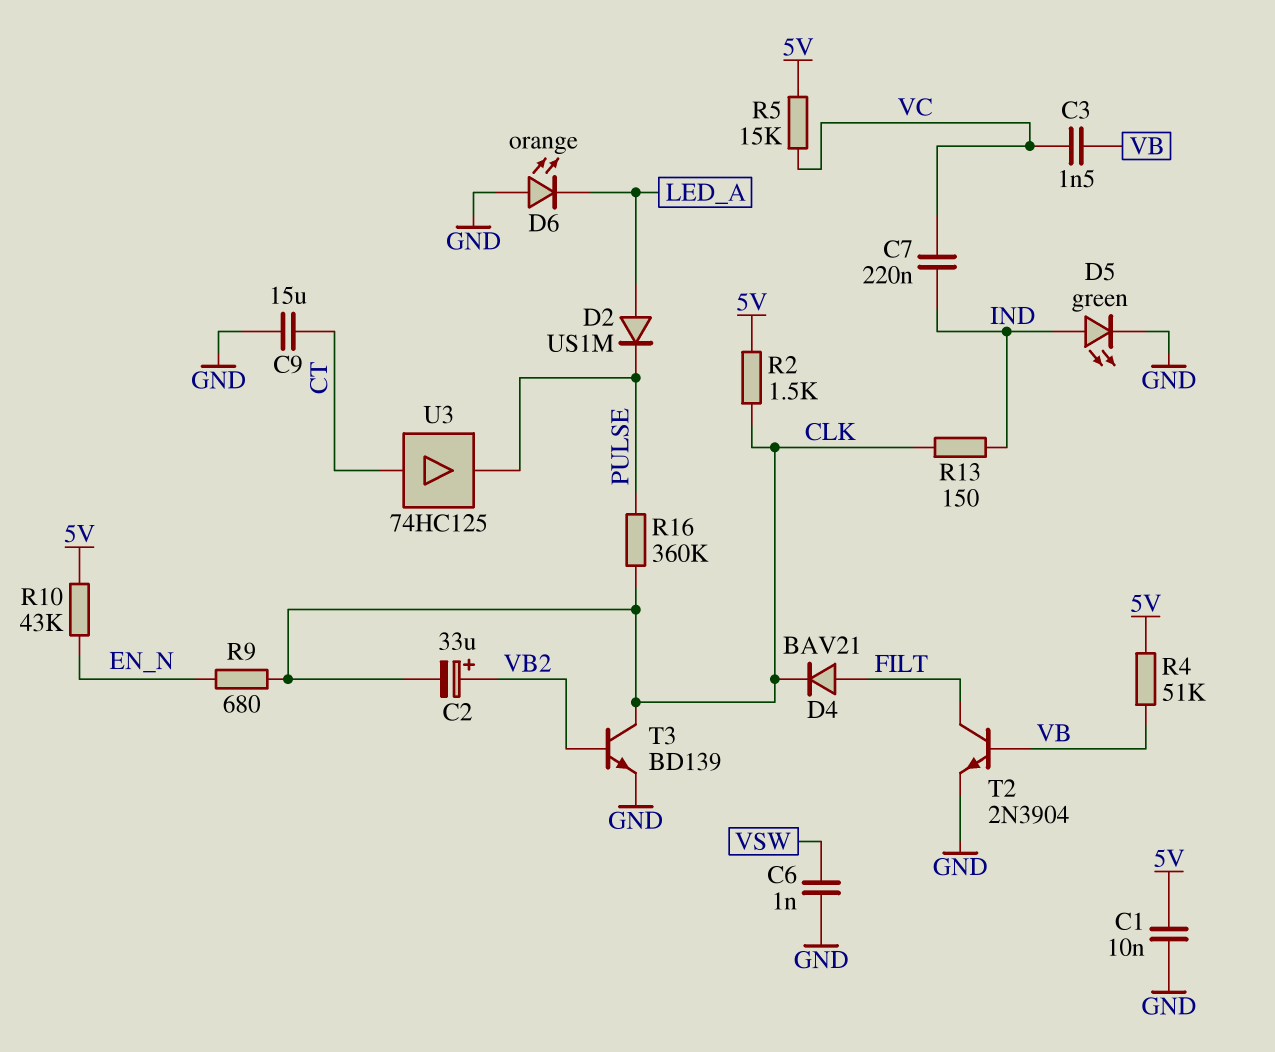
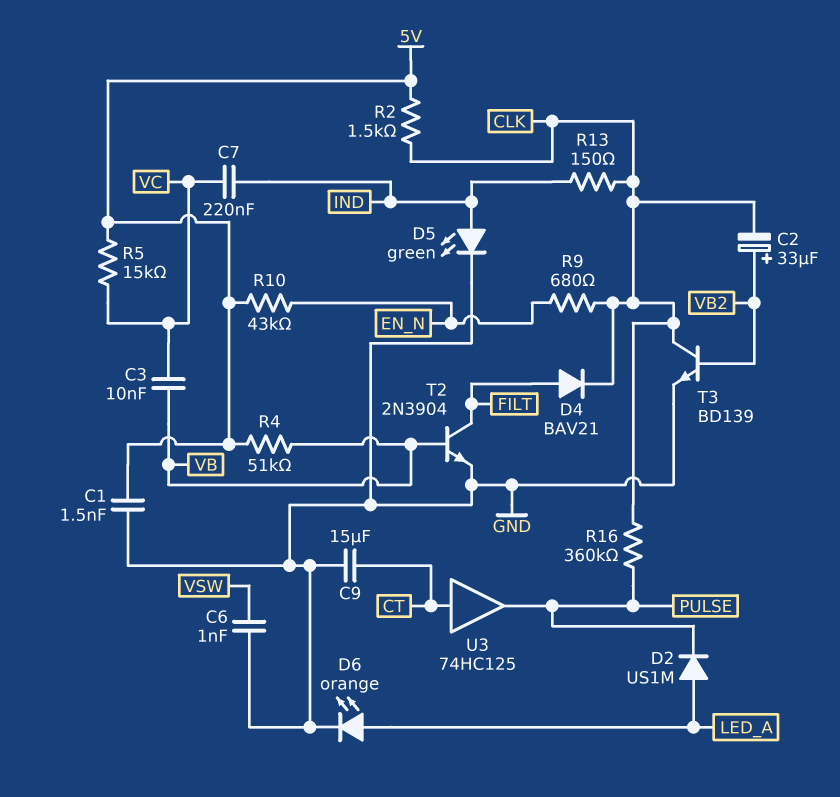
C1: 10nF (5V, GND) -> 1.5nF (5V, GND)
C3: 1.5nF (VB, VC) -> 10nF (VB, VC)
D6: LED orange (A GND, K LED_A) -> LED orange (A LED_A, K GND)

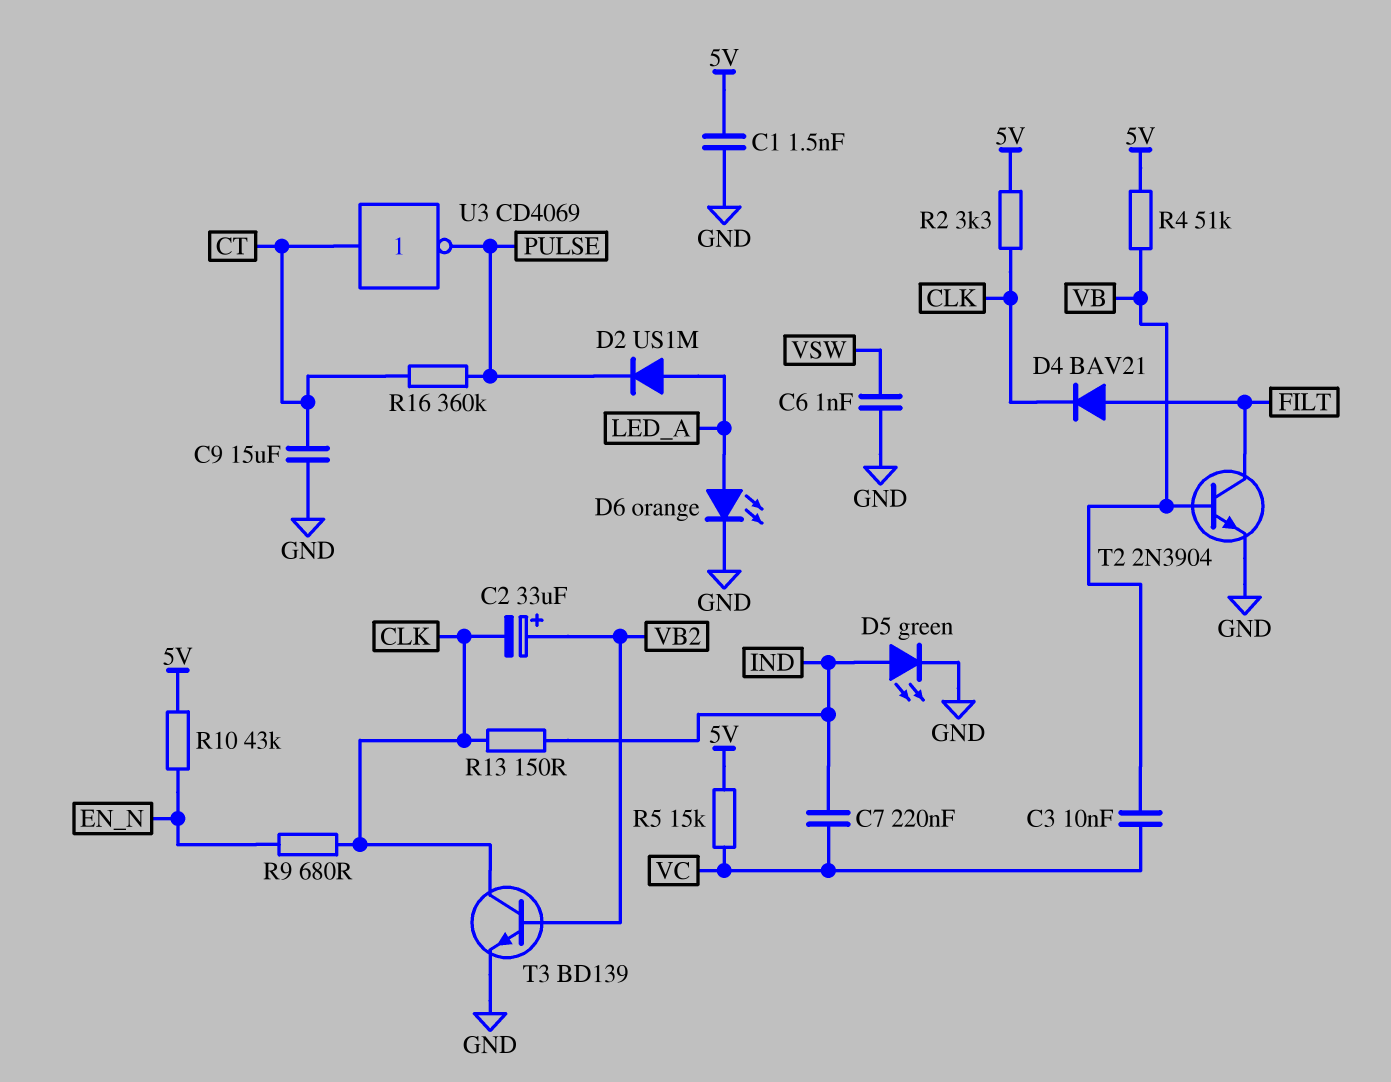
R2: 1.5k (5V, CLK) -> 3.3k (5V, CLK)
R16: 360k (CLK, PULSE) -> 360k (CT, PULSE)
U3: buffer 74HC125 (in CT, out PULSE) -> NOT CD4069 (in CT, out PULSE)

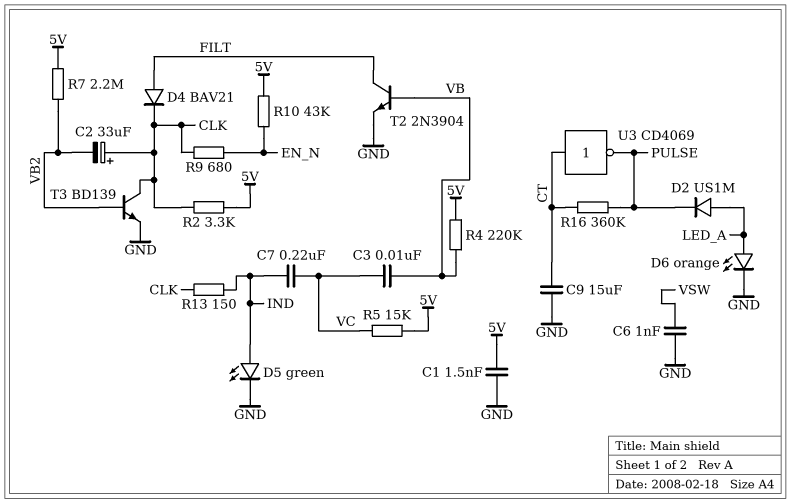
C2: 33uF (plus VB2, minus CLK) -> 33uF (plus CLK, minus VB2)
R4: 51k (5V, VB) -> 220k (5V, VB)
R7: none -> 2.2M (5V, VB2)

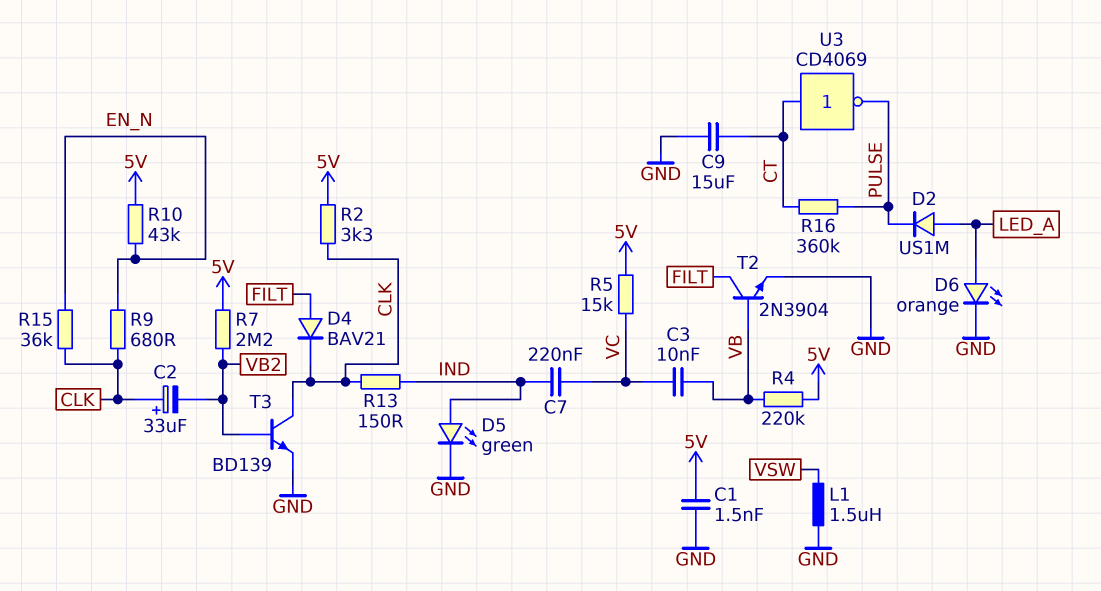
C6: 1nF (GND, VSW) -> none
L1: none -> 1.5uH (GND, VSW)
R15: none -> 36k (CLK, EN_N)

